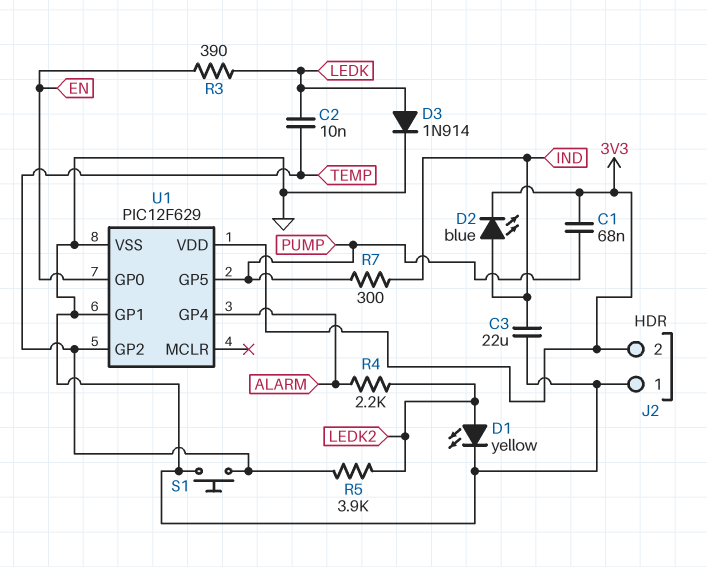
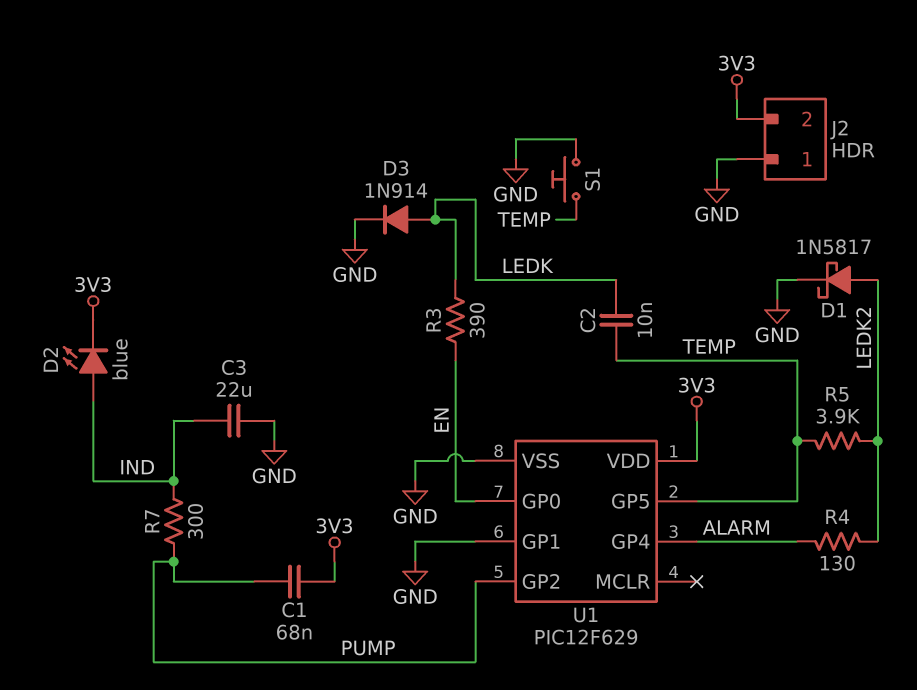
D1: LED yellow (A LEDK2, K GND) -> schottky 1N5817 (A LEDK2, K GND)
R4: 2.2k (ALARM, LEDK2) -> 130 (ALARM, LEDK2)
U1 pin GP2: TEMP -> PUMP
U1 pin GP5: PUMP -> TEMP

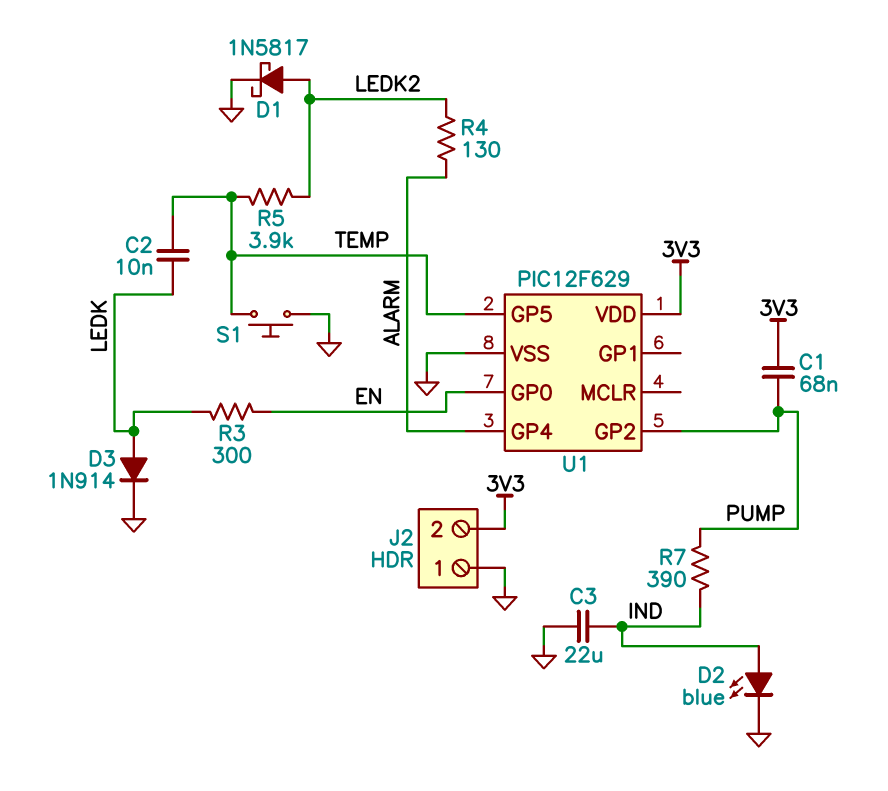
D2: LED blue (A IND, K 3V3) -> LED blue (A IND, K GND)
R3: 390 (EN, LEDK) -> 300 (EN, LEDK)
R7: 300 (IND, PUMP) -> 390 (IND, PUMP)
U1 pin GP1: GND -> none

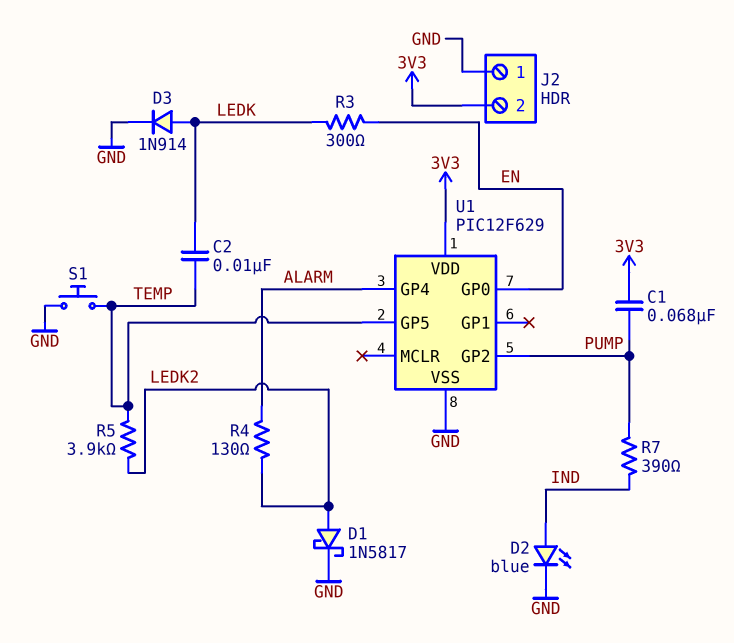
C3: 22uF (GND, IND) -> none

